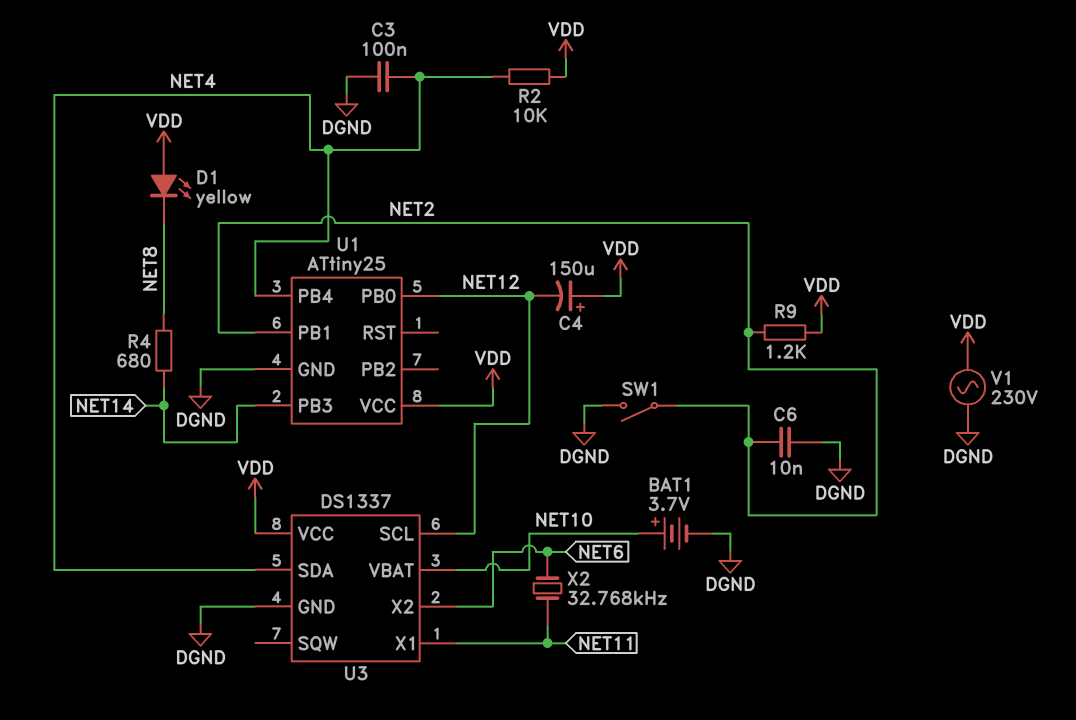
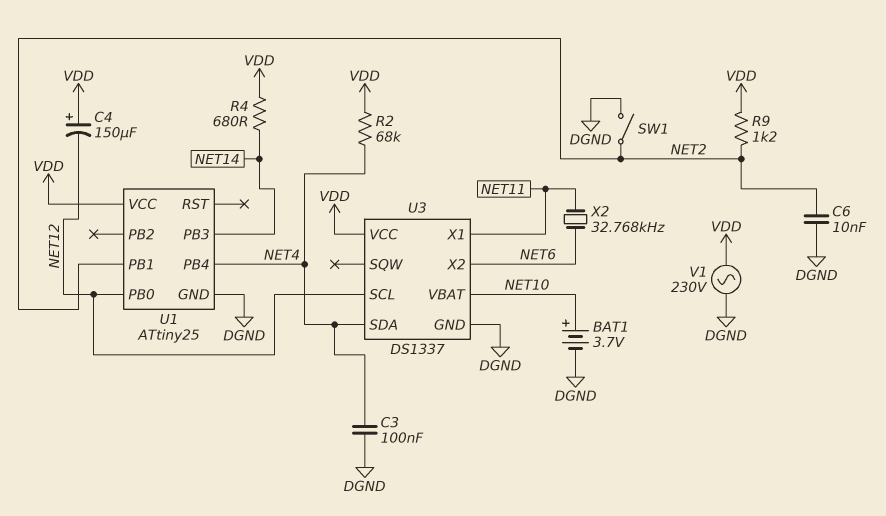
D1: LED yellow (A VDD, K NET8) -> none
R2: 10k (NET4, VDD) -> 68k (NET4, VDD)
R4: 680 (NET8, NET14) -> 680 (NET14, VDD)

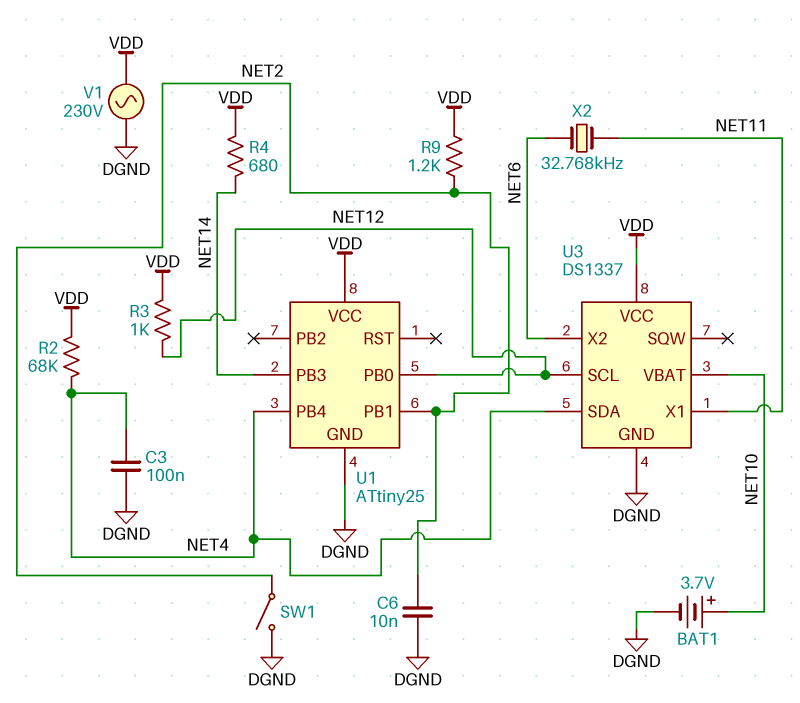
C4: 150uF (plus VDD, minus NET12) -> none
R3: none -> 1k (NET12, VDD)

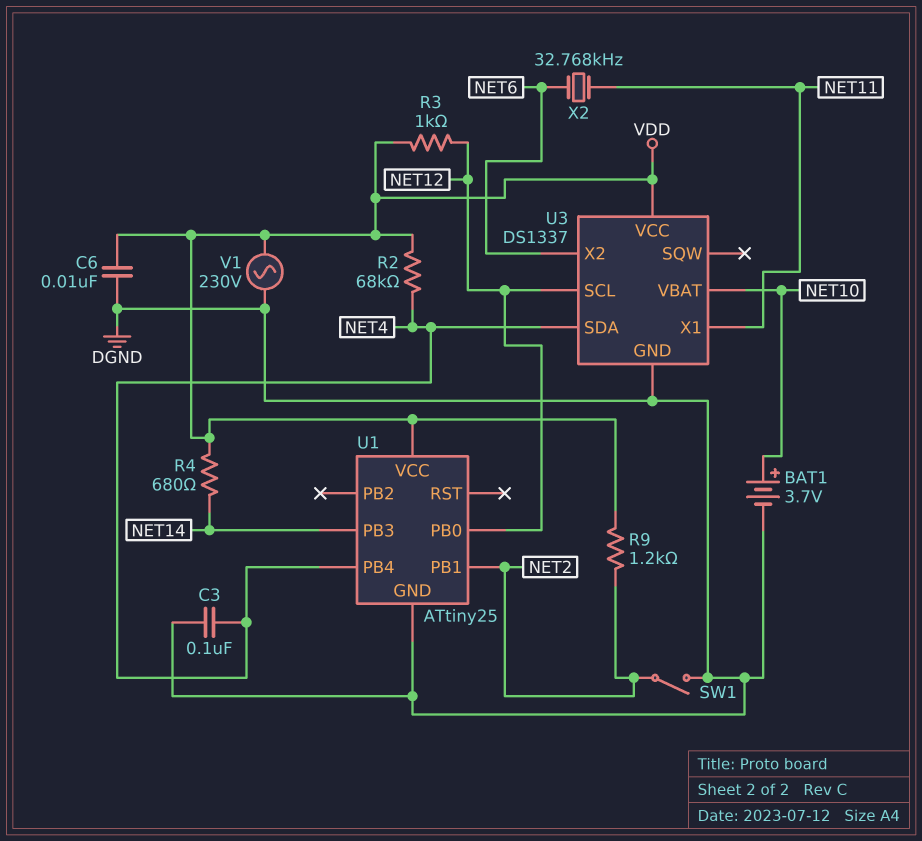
C6: 10nF (DGND, NET2) -> 10nF (DGND, VDD)

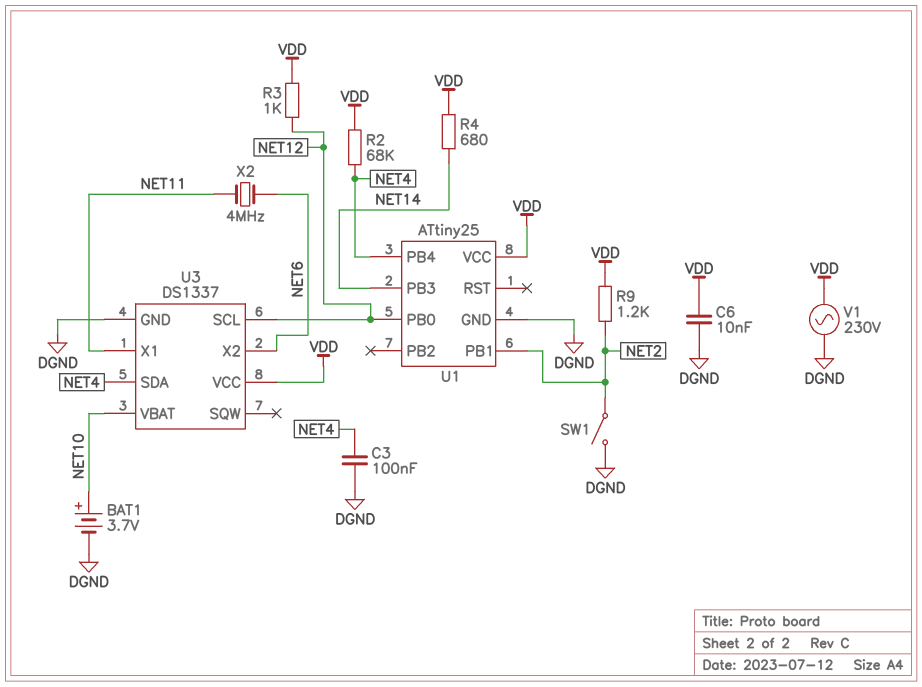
X2: 32.768kHz (NET6, NET11) -> 4MHz (NET6, NET11)

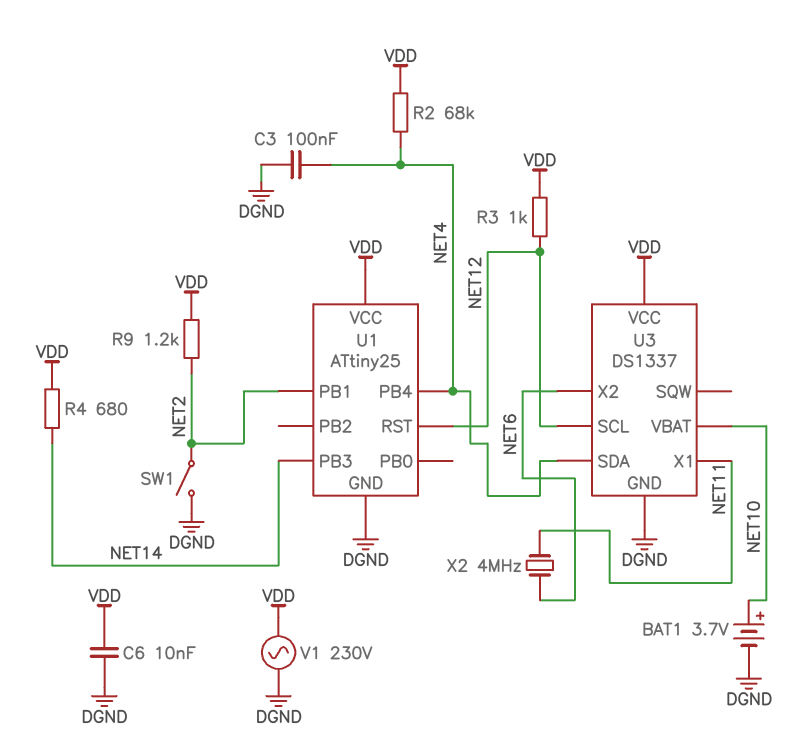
U1 pin PB0: NET12 -> none
U1 pin RST: none -> NET12

